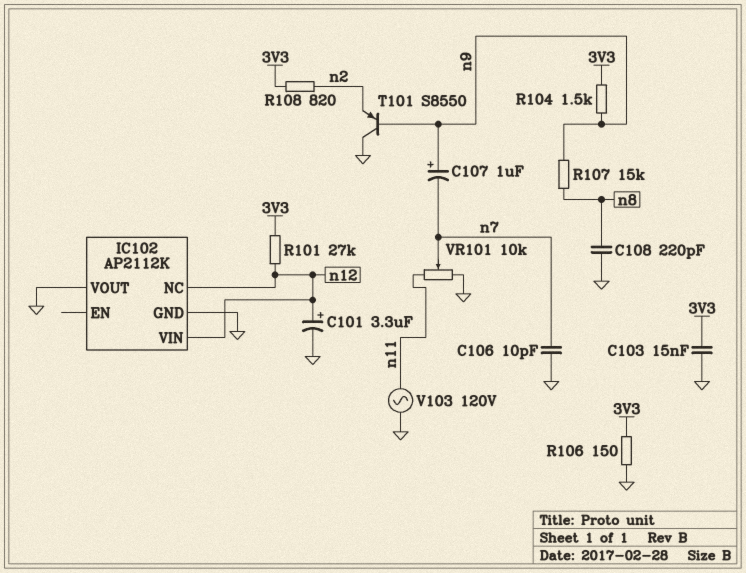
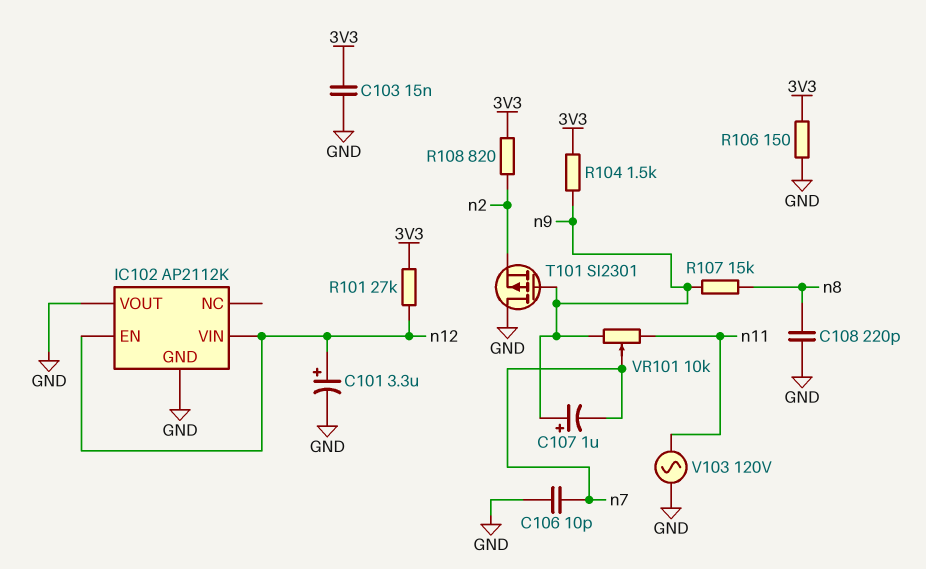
IC102 pin EN: none -> n12
IC102 pin NC: n12 -> none
T101: PNP S8550 (B n9, C GND, E n2) -> PMOS SI2301 (G n9, D GND, S n2)
VR101: 10k (GND, n11, wiper n7) -> 10k (n9, n11, wiper n7)

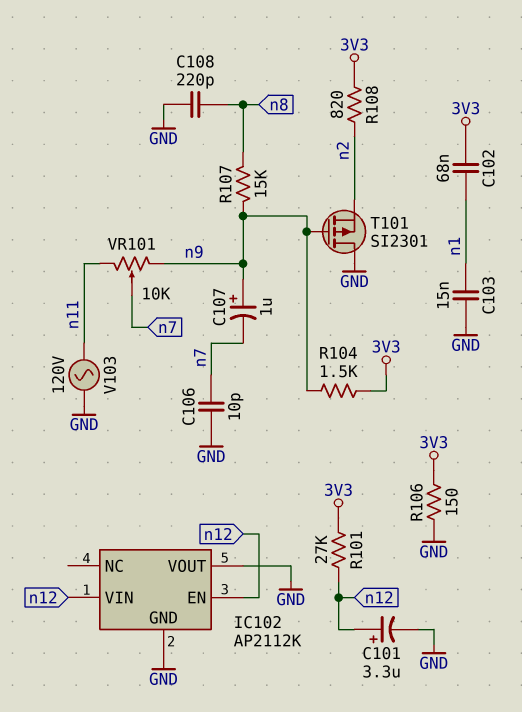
C102: none -> 68nF (3V3, n1)
C103: 15nF (3V3, GND) -> 15nF (GND, n1)

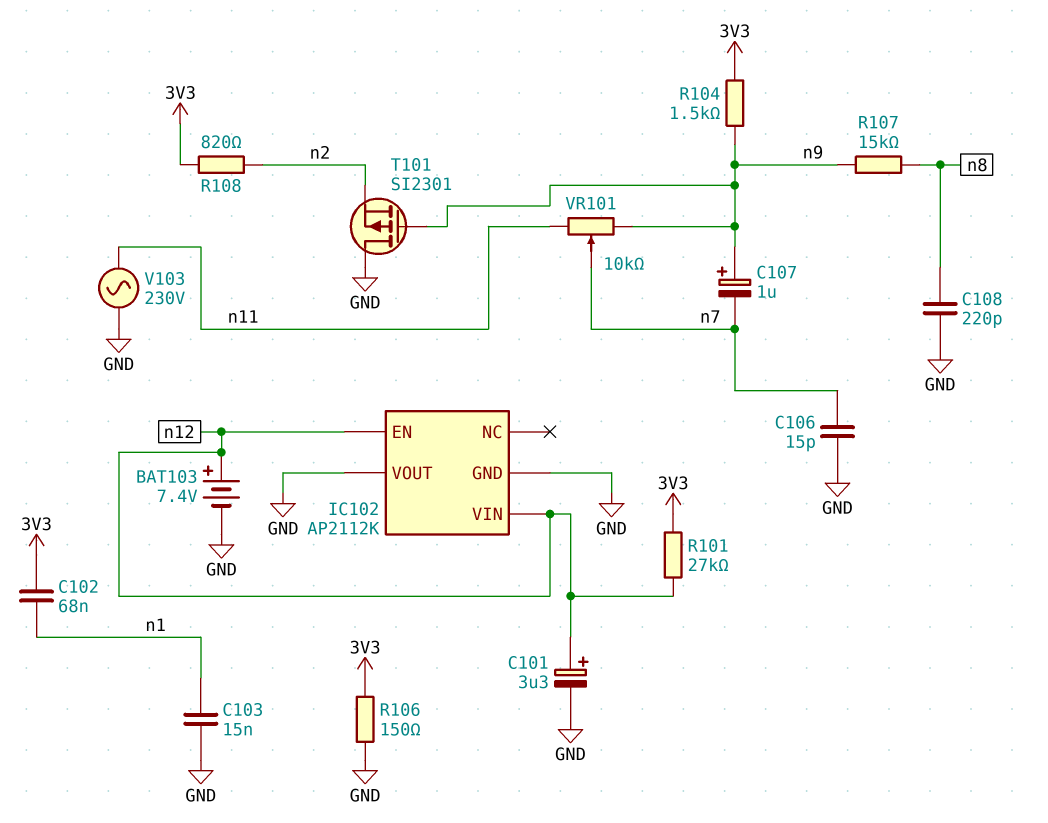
BAT103: none -> 7.4V (plus n12, minus GND)
C106: 10pF (GND, n7) -> 15pF (GND, n7)
V103: AC 120V (GND, n11) -> AC 230V (GND, n11)

